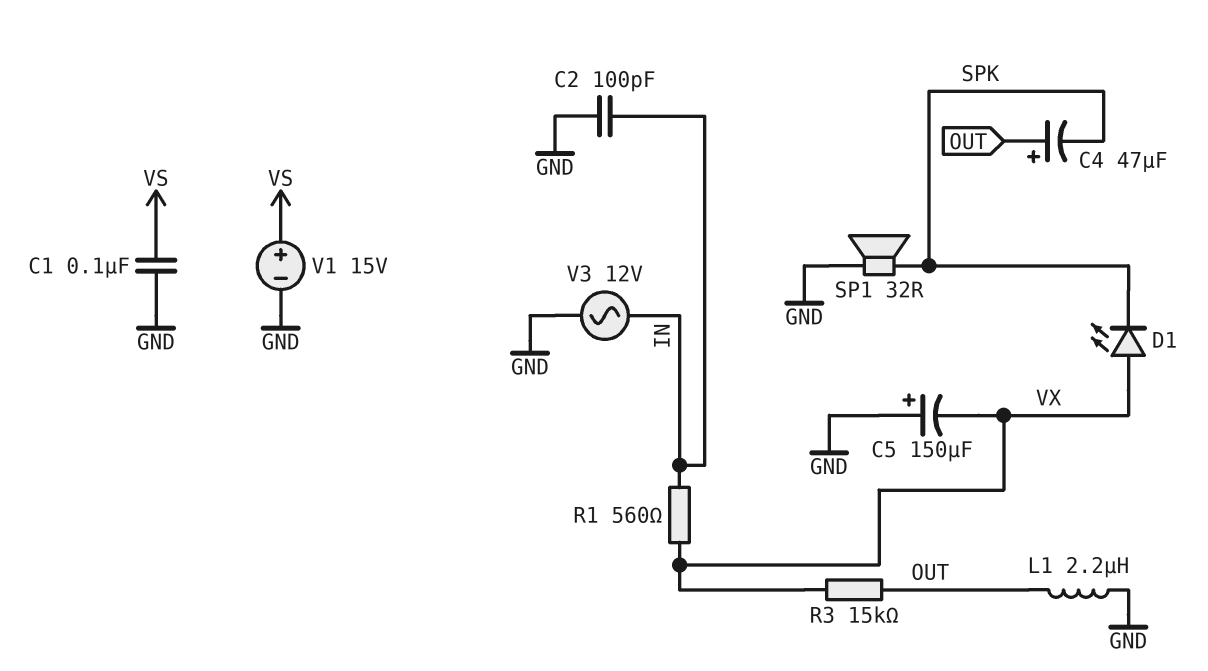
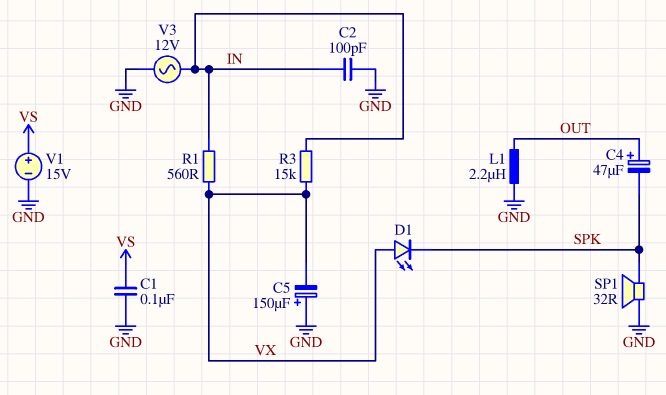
R3: 15k (OUT, VX) -> 15k (IN, VX)

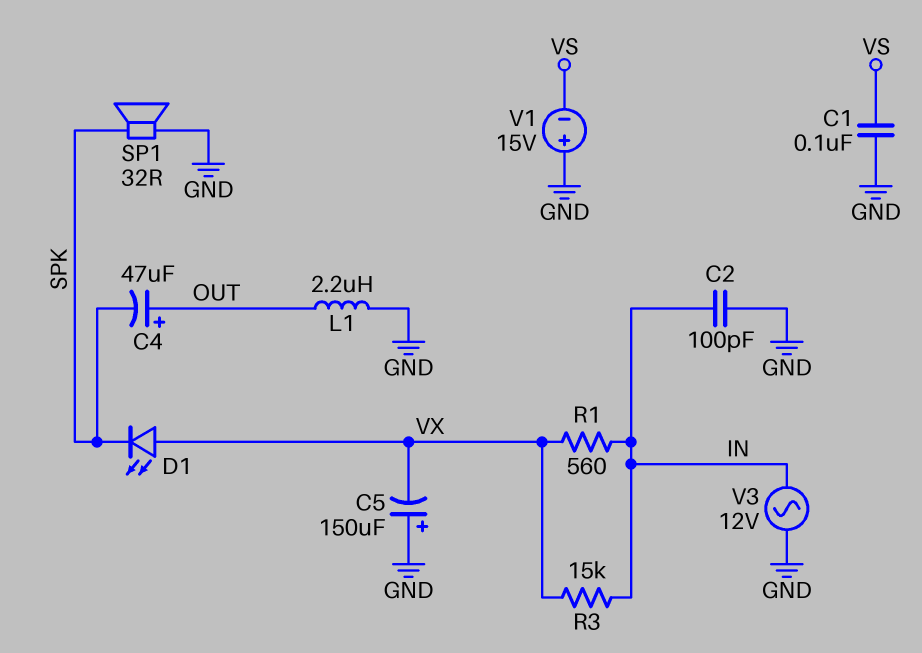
V1: 15V (plus VS, minus GND) -> 15V (plus GND, minus VS)

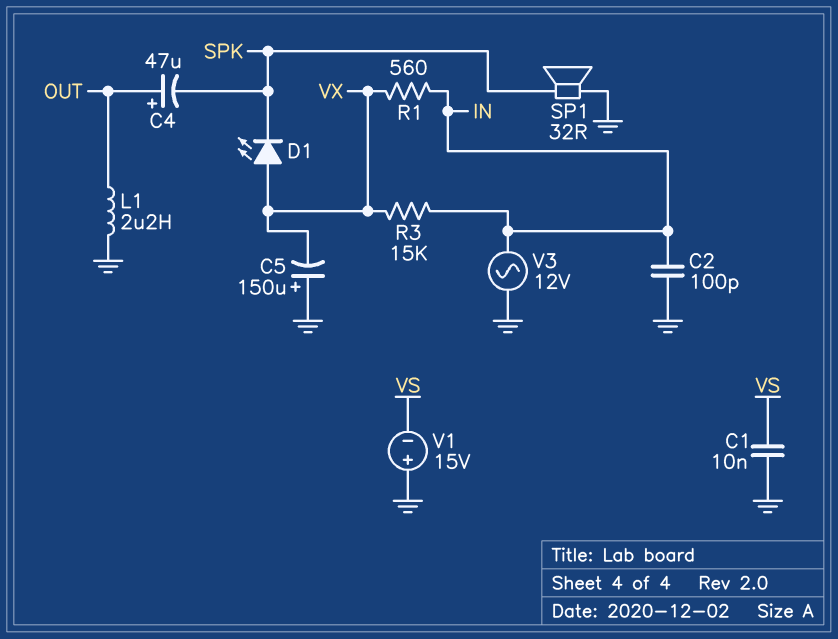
C1: 100nF (GND, VS) -> 10nF (GND, VS)

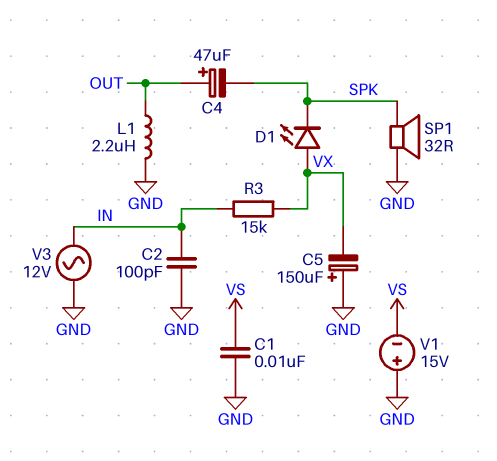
R1: 560 (IN, VX) -> none

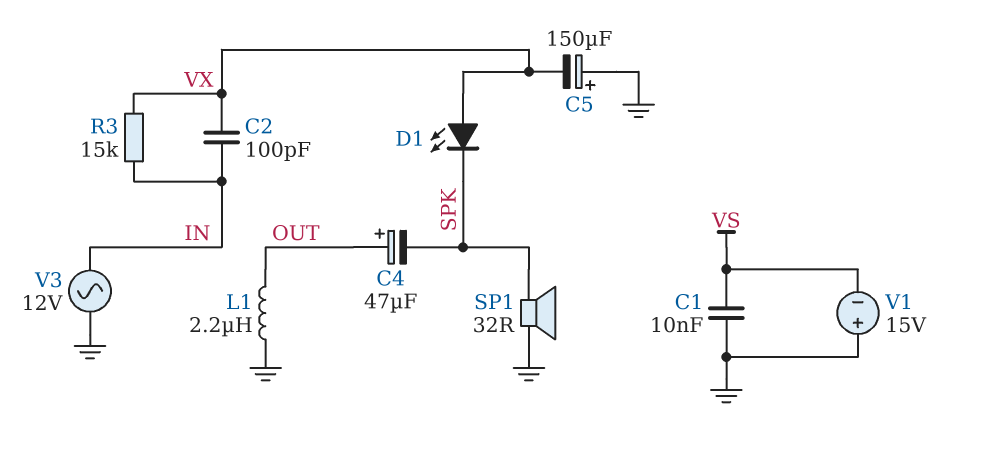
C2: 100pF (GND, IN) -> 100pF (IN, VX)

